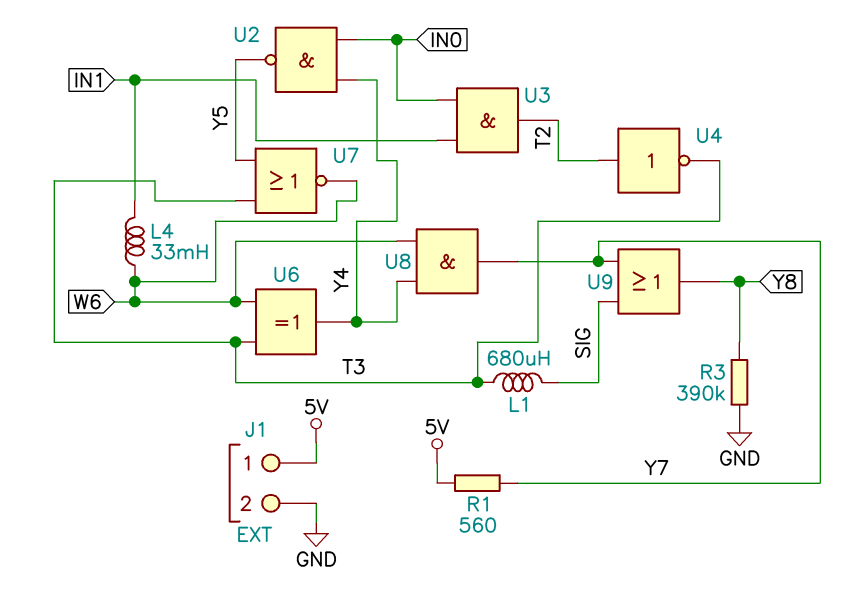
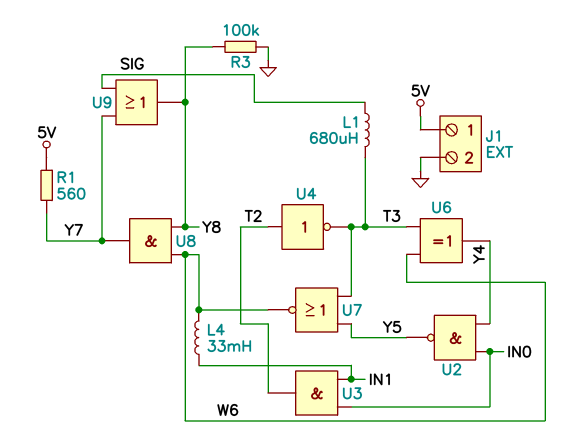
R3: 390k (GND, Y8) -> 100k (GND, Y8)
U8: AND (in W6, in Y4, out Y7) -> AND (in W6, in Y8, out Y7)

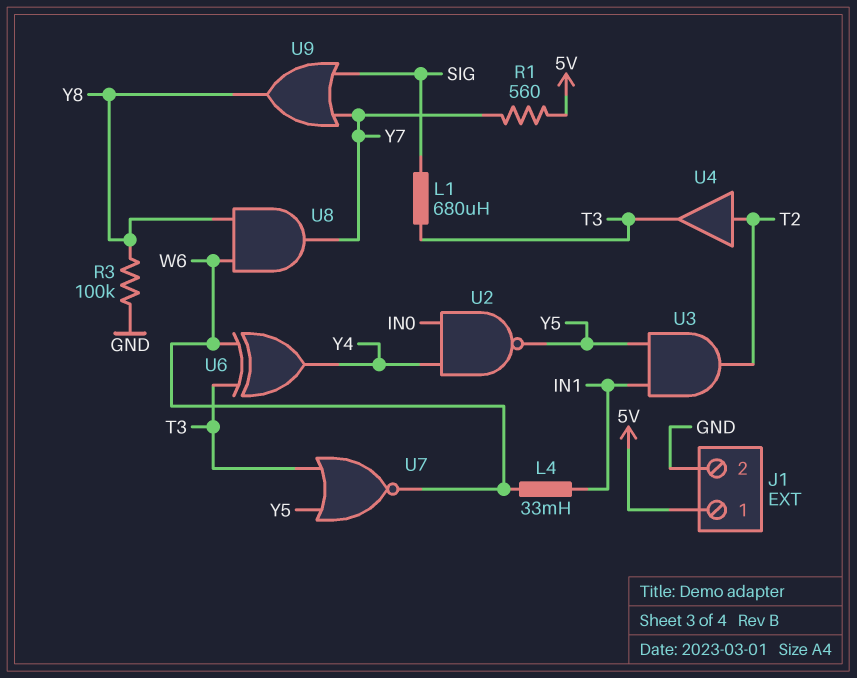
U3: AND (in IN0, in IN1, out T2) -> AND (in IN1, in Y5, out T2)
U4: NOT (in T2, out T3) -> buffer (in T2, out T3)

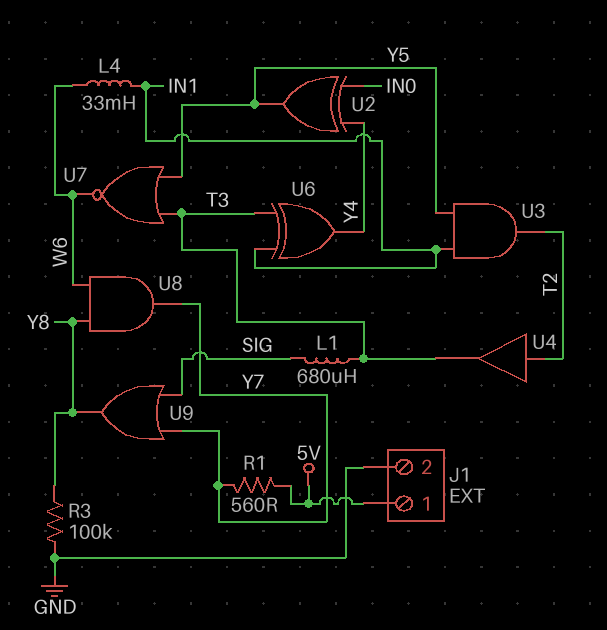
U2: NAND (in IN0, in Y4, out Y5) -> XOR (in IN0, in Y4, out Y5)
U6: XOR (in T3, in W6, out Y4) -> XOR (in IN1, in T3, out Y4)

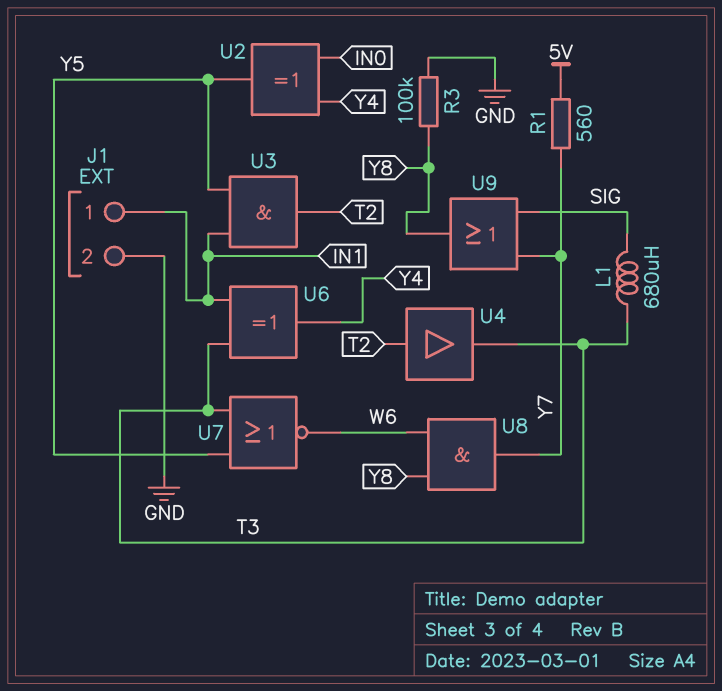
J1 pin 1: 5V -> IN1
L4: 33mH (IN1, W6) -> none

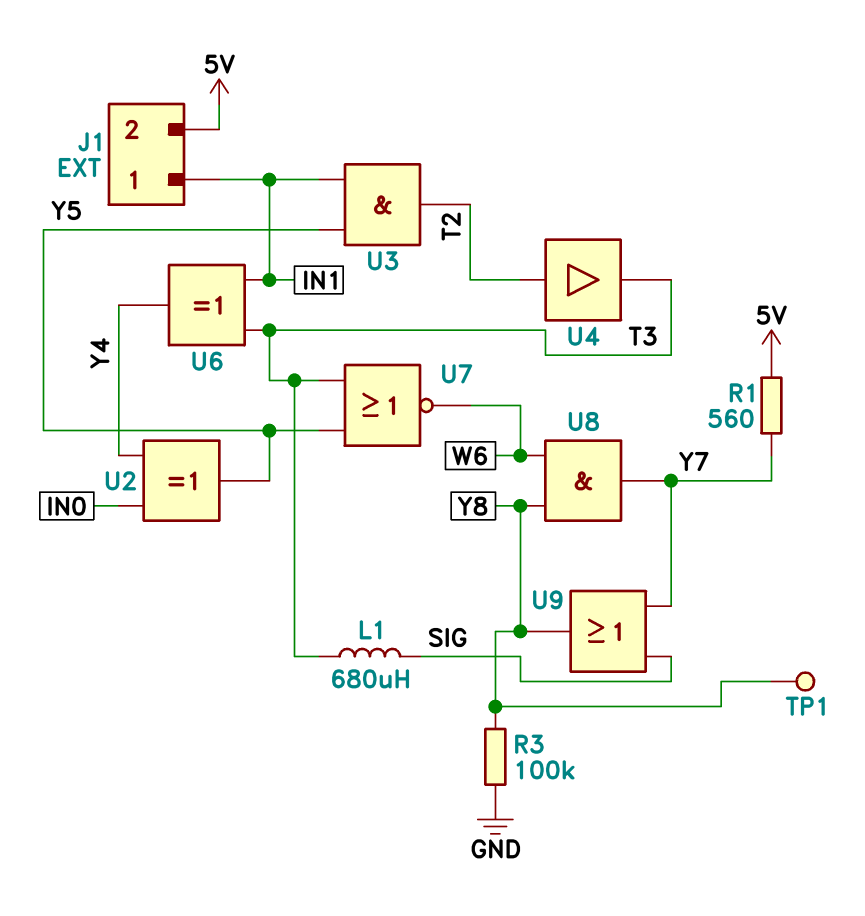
J1 pin 2: GND -> 5V
TP1: none -> test point (Y8)

